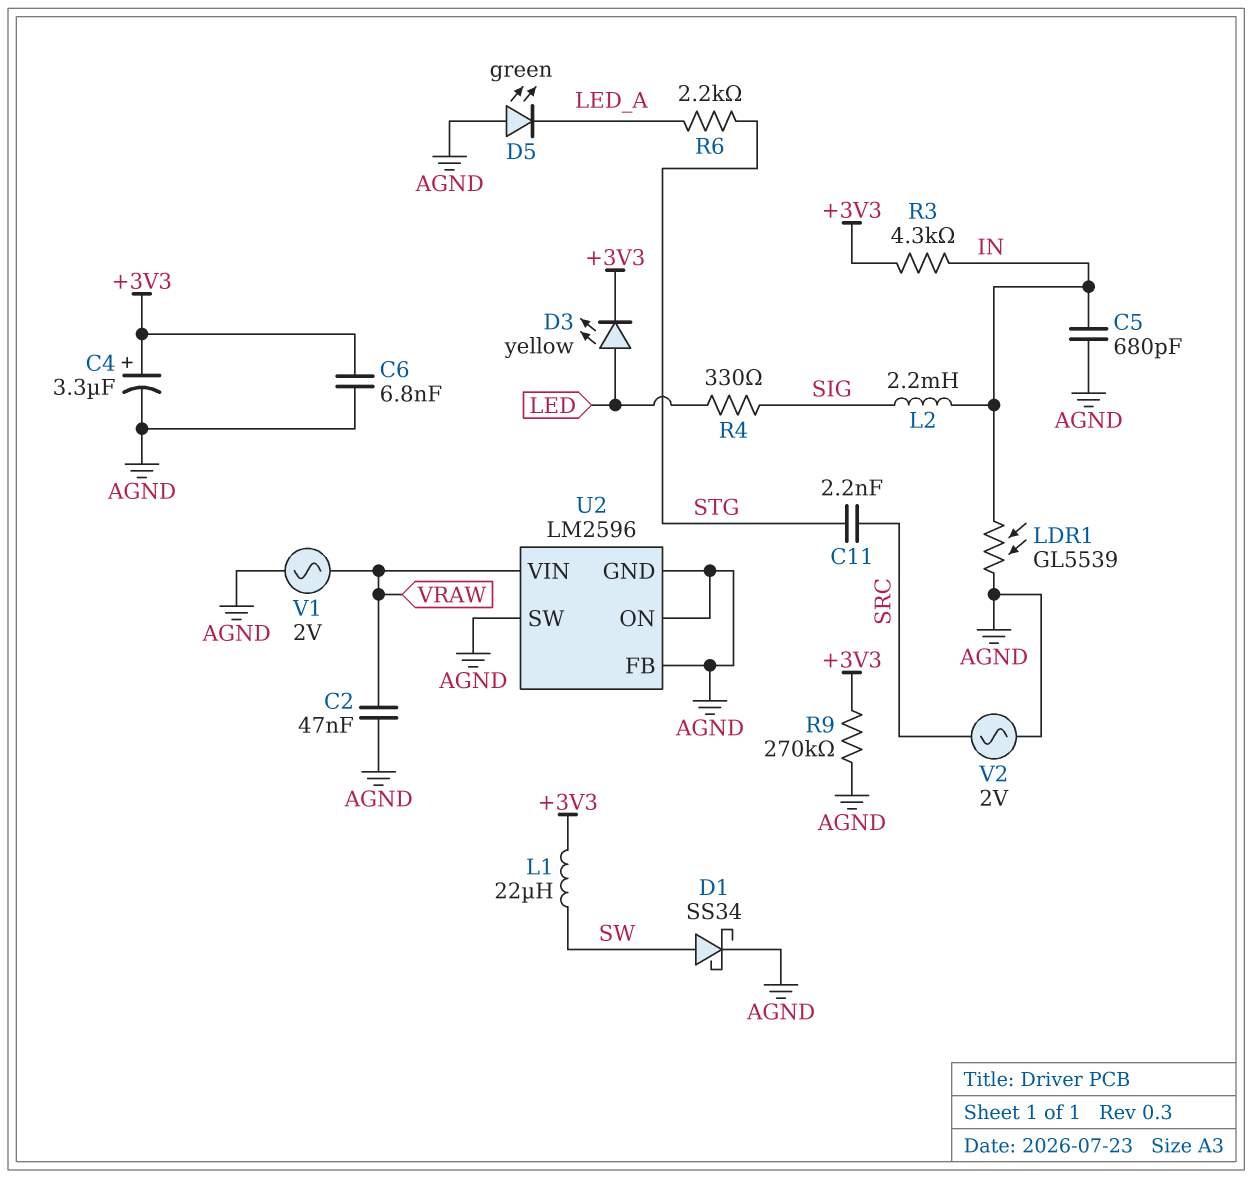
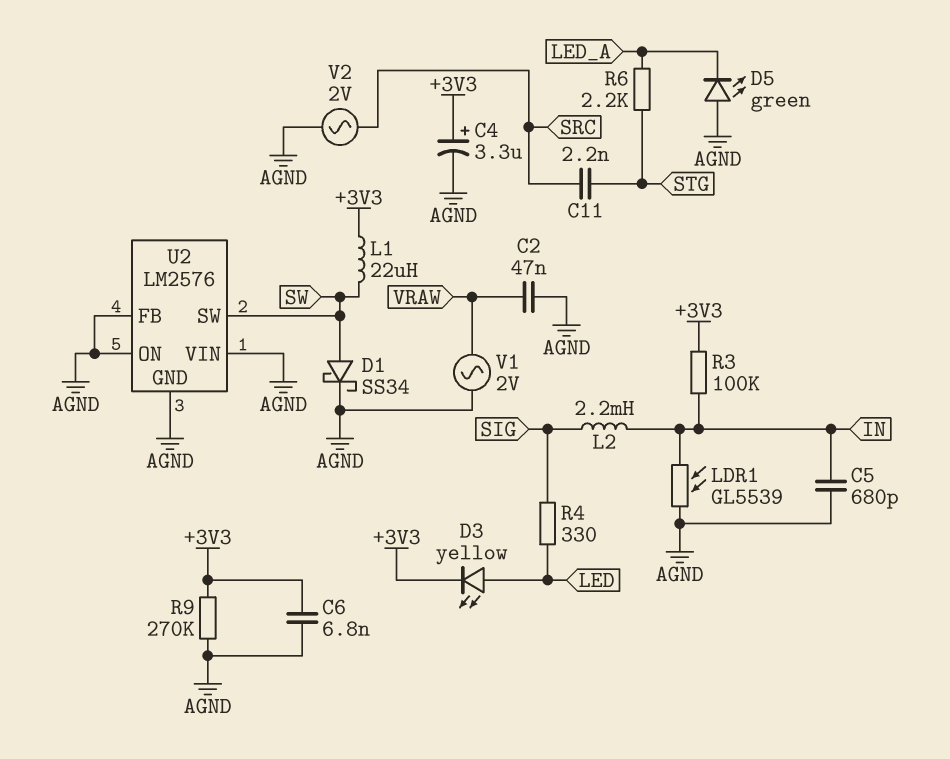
R3: 4.3k (+3V3, IN) -> 100k (+3V3, IN)
U2: LM2596 -> LM2576
U2 pin SW: AGND -> SW
U2 pin VIN: VRAW -> AGND

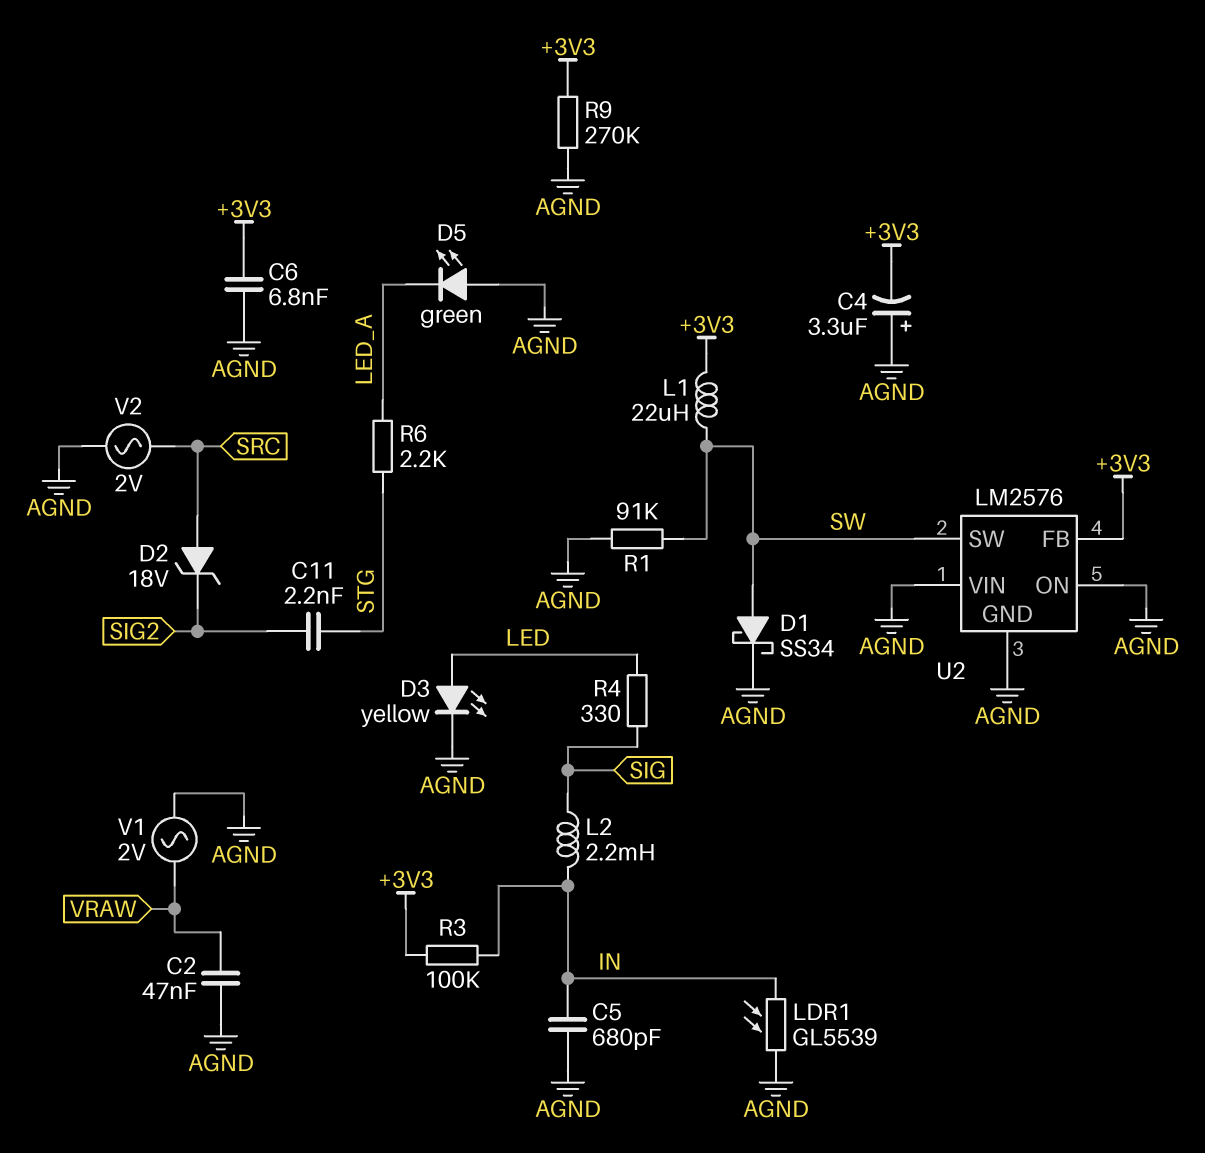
C4: 3.3uF (plus +3V3, minus AGND) -> 3.3uF (plus AGND, minus +3V3)
C11: 2.2nF (SRC, STG) -> 2.2nF (SIG2, STG)
D2: none -> zener 18V (A SRC, K SIG2)
D3: LED yellow (A LED, K +3V3) -> LED yellow (A LED, K AGND)
R1: none -> 91k (AGND, SW)
U2 pin FB: AGND -> +3V3

